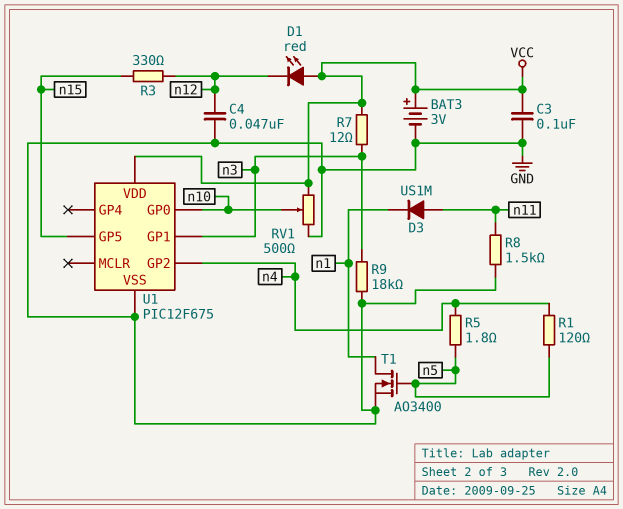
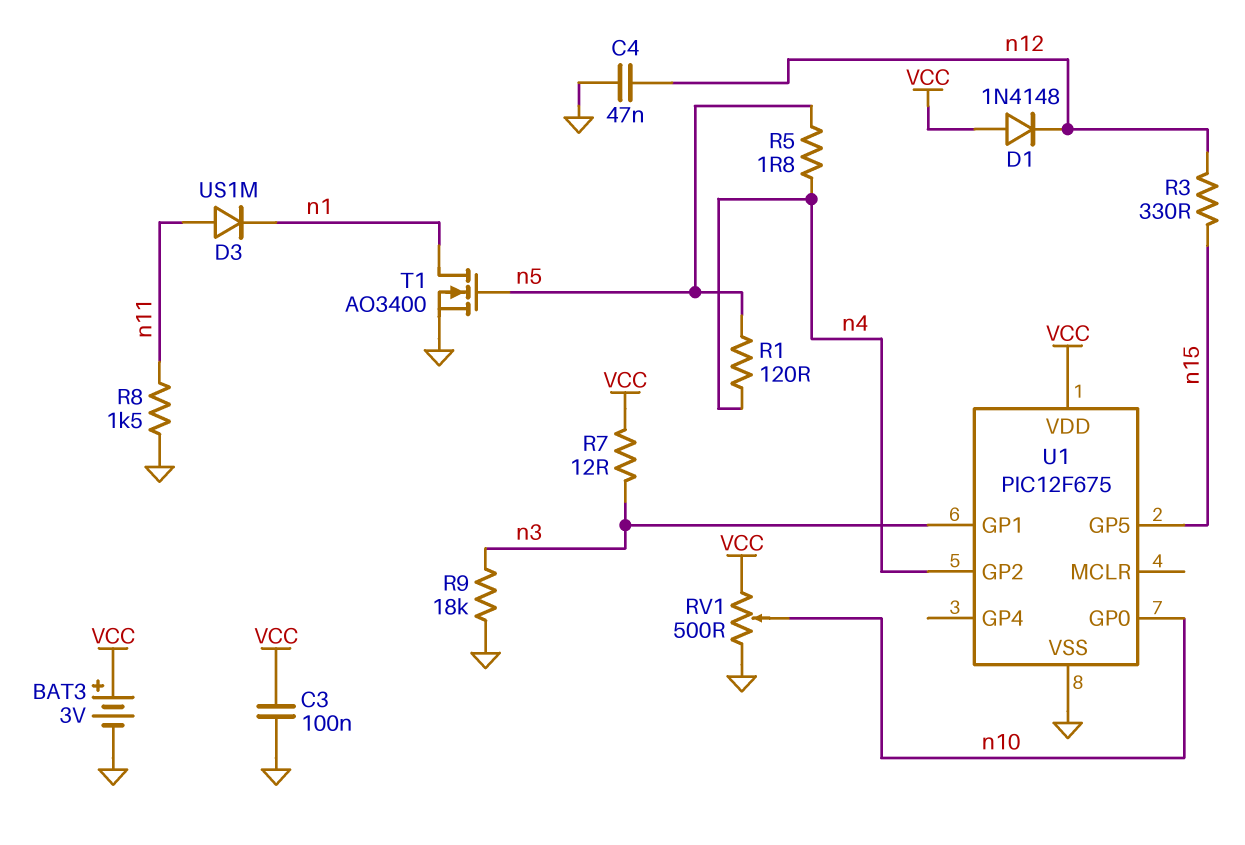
D1: LED red (A VCC, K n12) -> diode 1N4148 (A VCC, K n12)

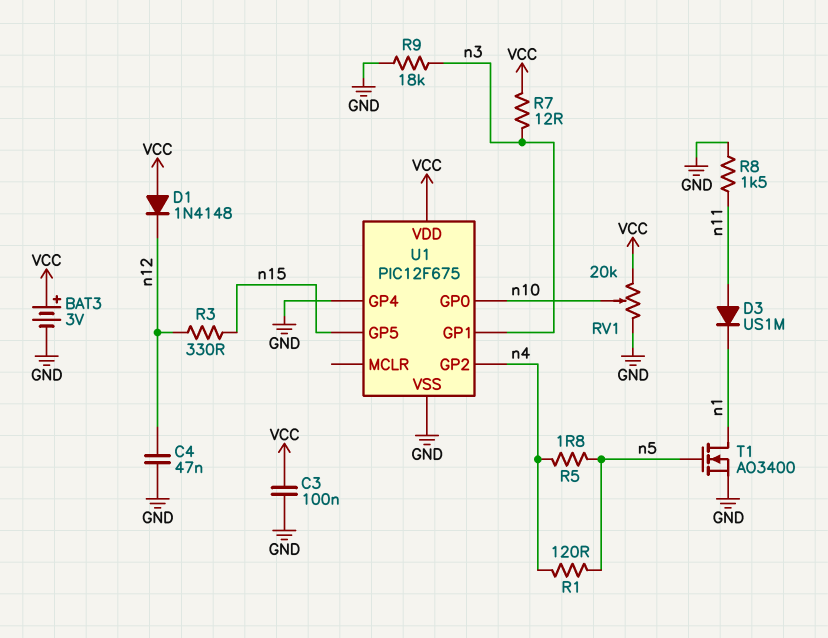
RV1: 500 (GND, VCC, wiper n10) -> 20k (GND, VCC, wiper n10)
U1 pin GP4: none -> GND

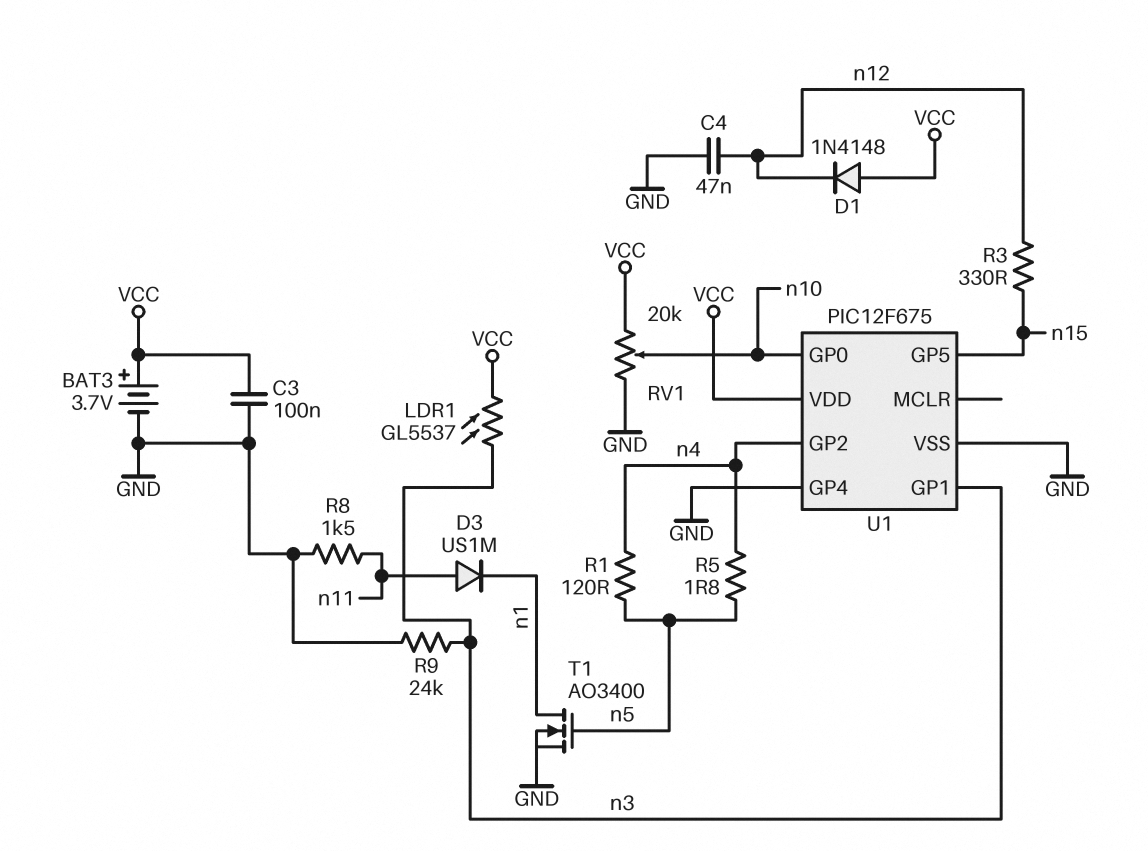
BAT3: 3V (plus VCC, minus GND) -> 3.7V (plus VCC, minus GND)
LDR1: none -> GL5537 (VCC, n3)
R7: 12 (VCC, n3) -> none
R9: 18k (GND, n3) -> 24k (GND, n3)

